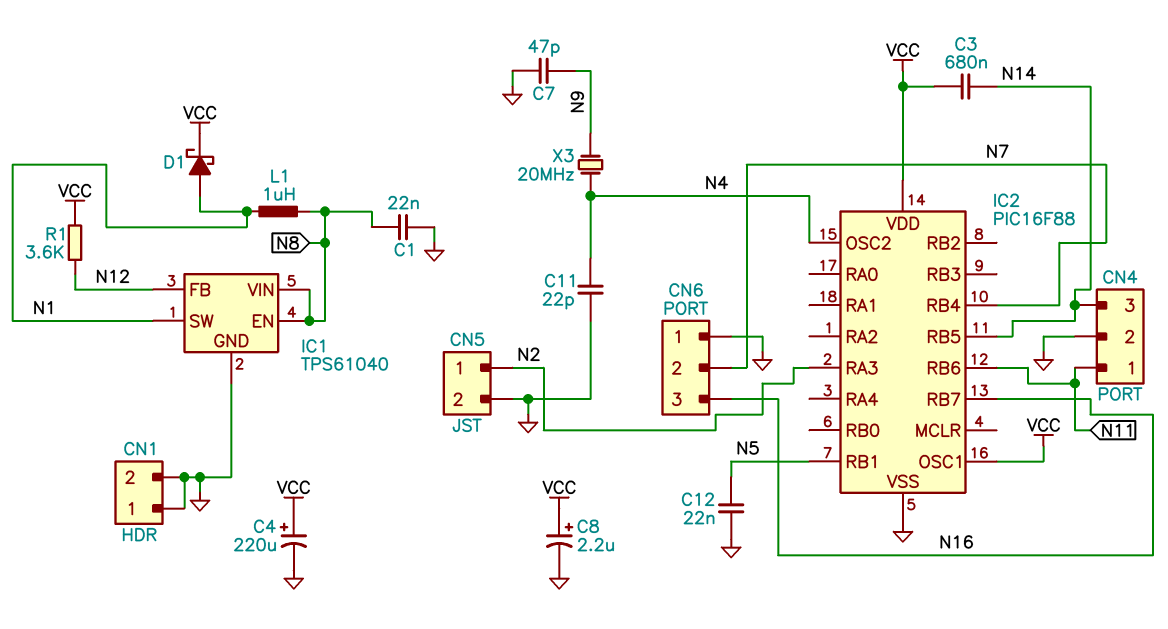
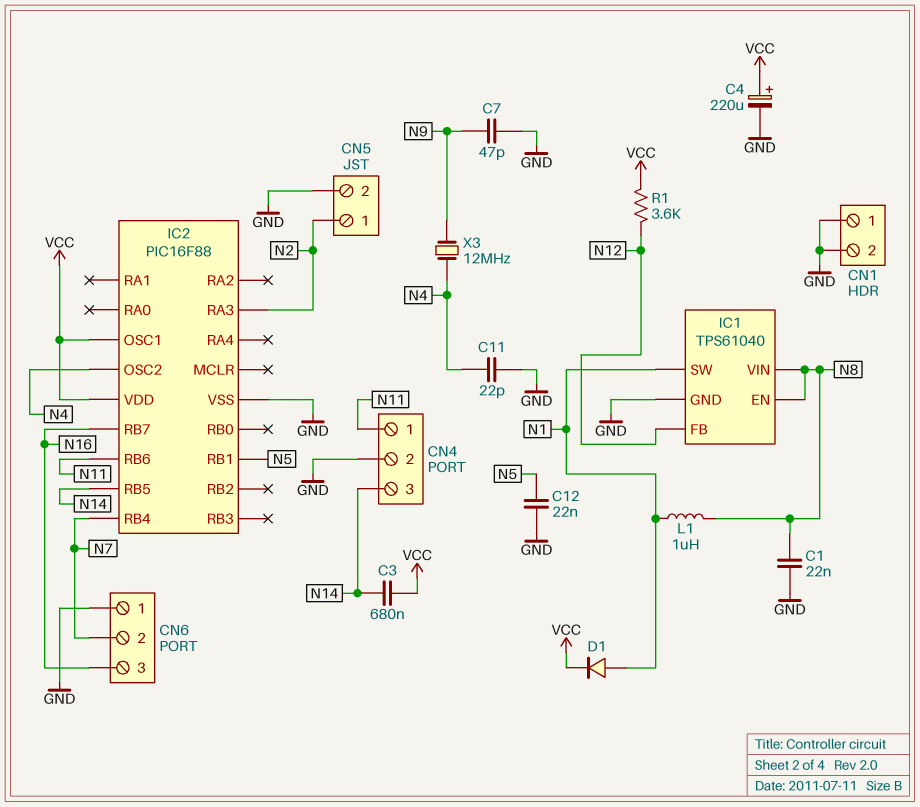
C8: 2.2uF (plus VCC, minus GND) -> none
D1: schottky (A N1, K VCC) -> diode (A N1, K VCC)
X3: 20MHz (N4, N9) -> 12MHz (N4, N9)

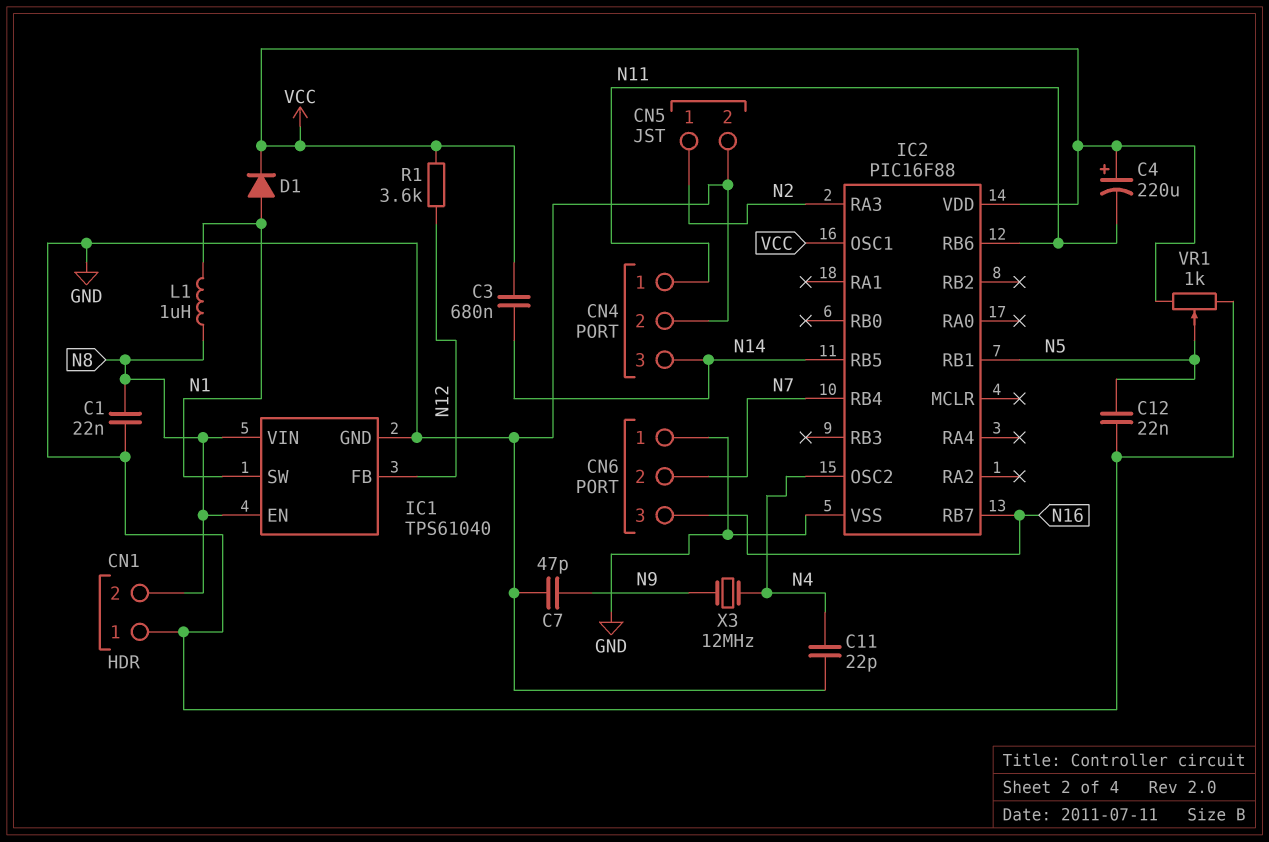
C4: 220uF (plus VCC, minus GND) -> 220uF (plus VCC, minus N11)
CN1 pin 2: GND -> N8
VR1: none -> 1k (GND, VCC, wiper N5)

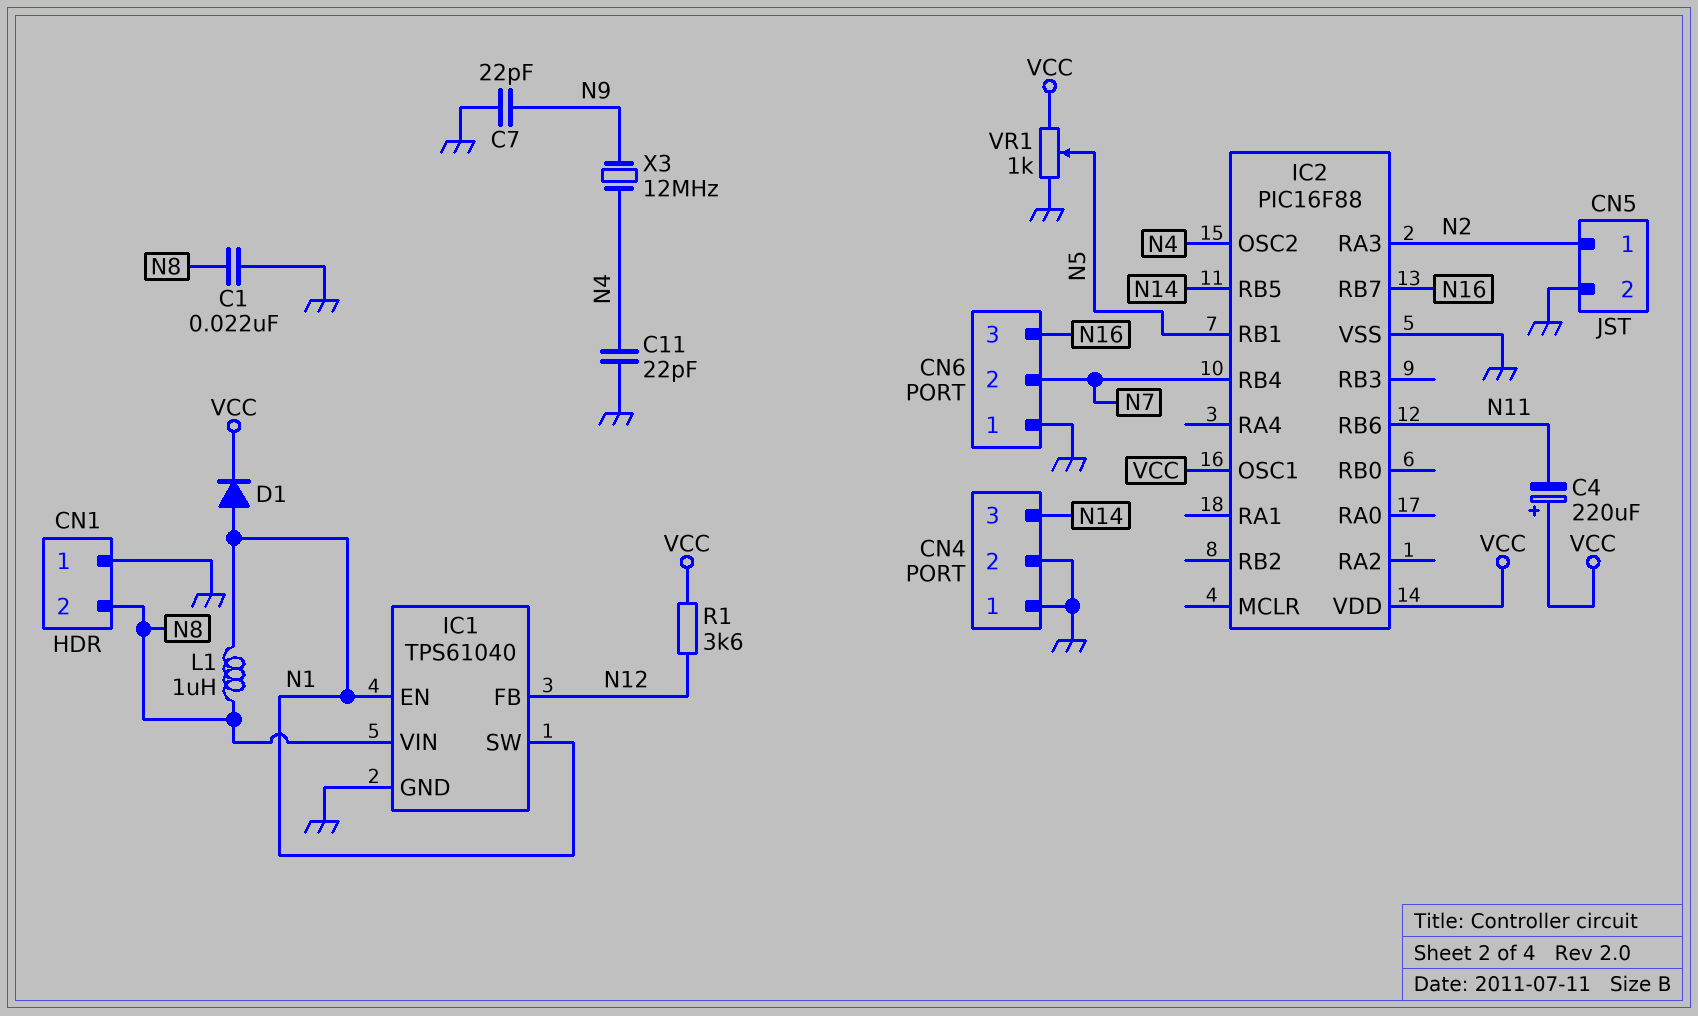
C3: 680nF (N14, VCC) -> none
C7: 47pF (GND, N9) -> 22pF (GND, N9)
C12: 22nF (GND, N5) -> none
CN4 pin 1: N11 -> GND
IC1 pin EN: N8 -> N1

